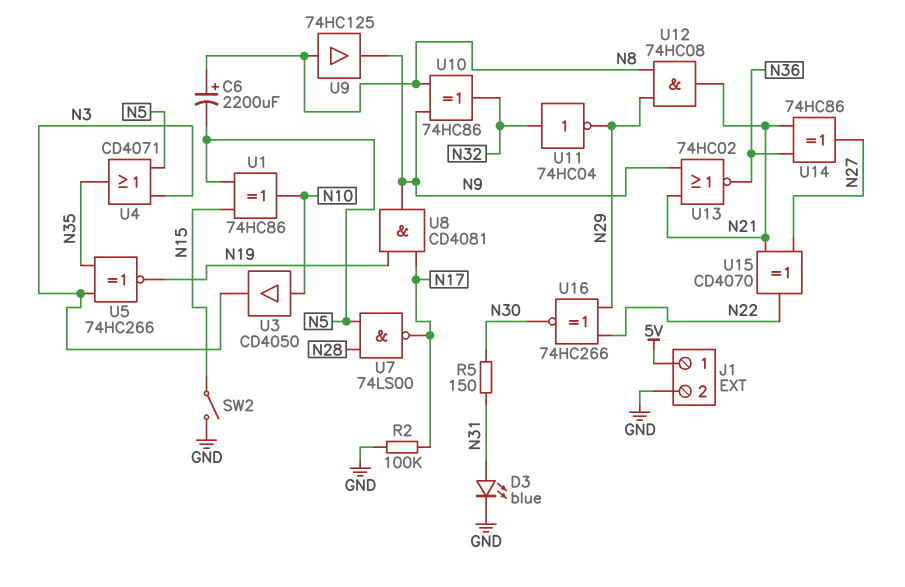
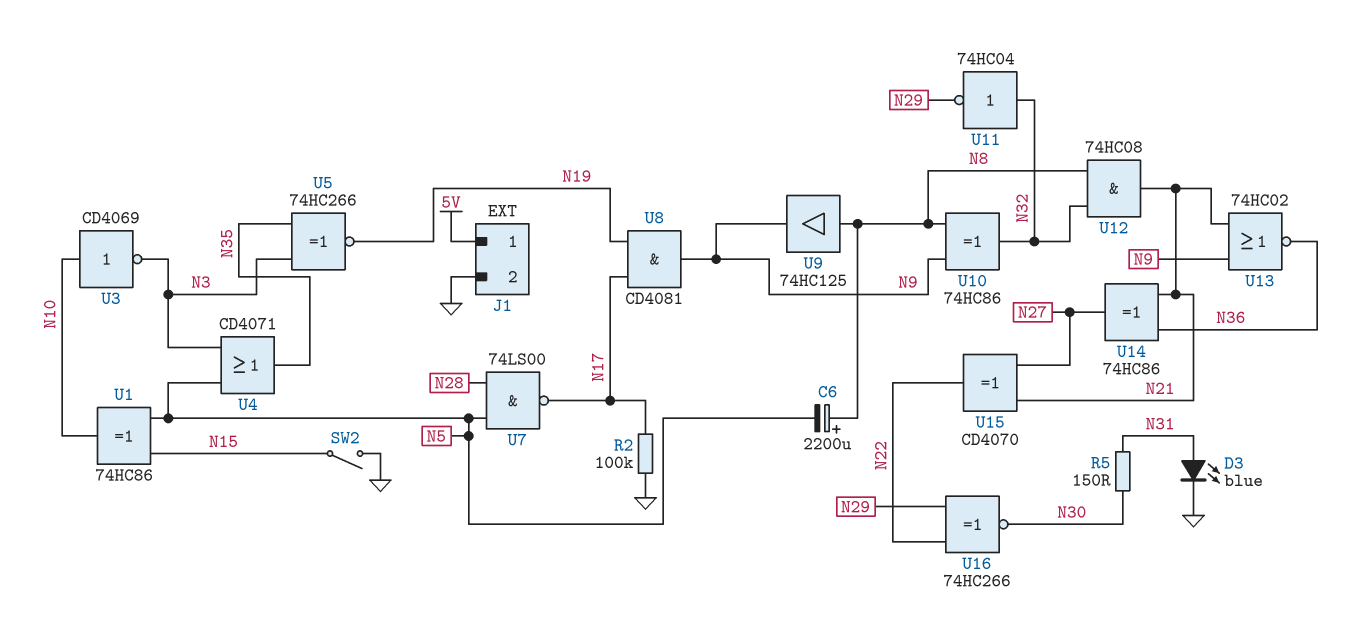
U3: buffer CD4050 (in N10, out N3) -> NOT CD4069 (in N10, out N3)
U12: AND 74HC08 (in N8, in N29, out N21) -> AND 74HC08 (in N8, in N32, out N21)

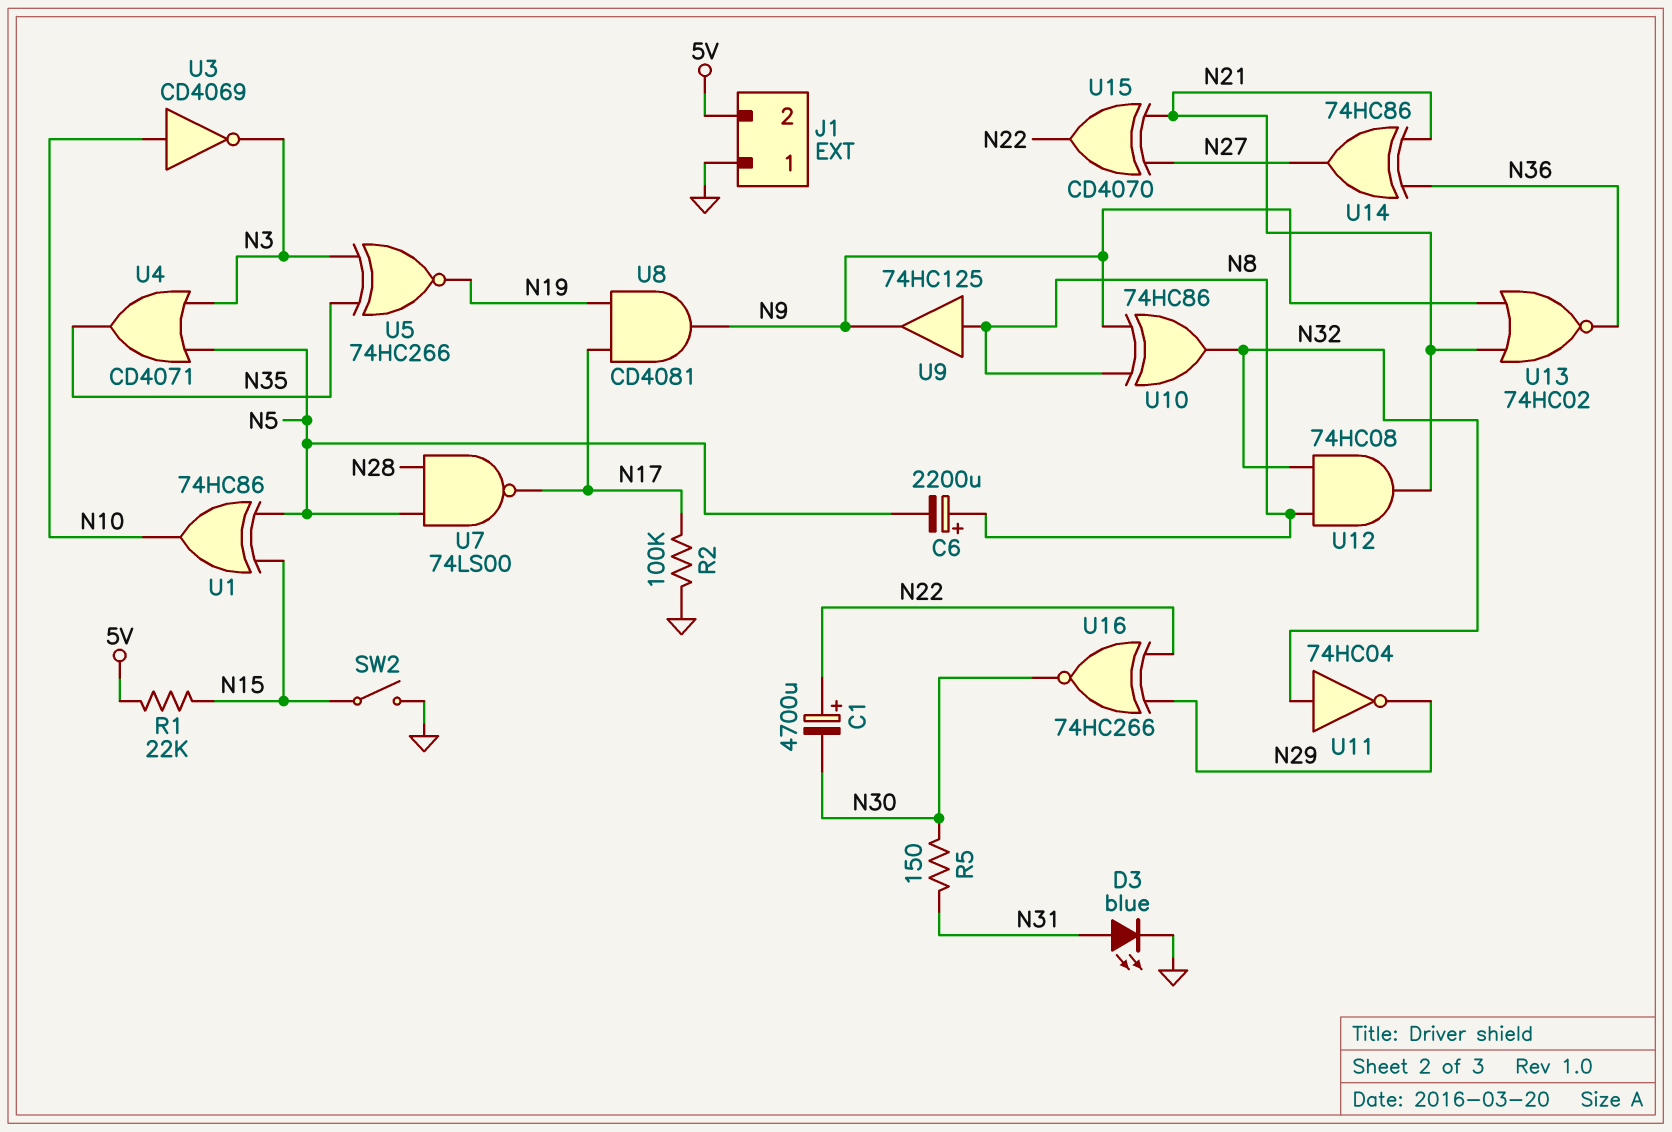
C1: none -> 4700uF (plus N22, minus N30)
J1 pin 1: 5V -> GND
J1 pin 2: GND -> 5V
R1: none -> 22k (5V, N15)

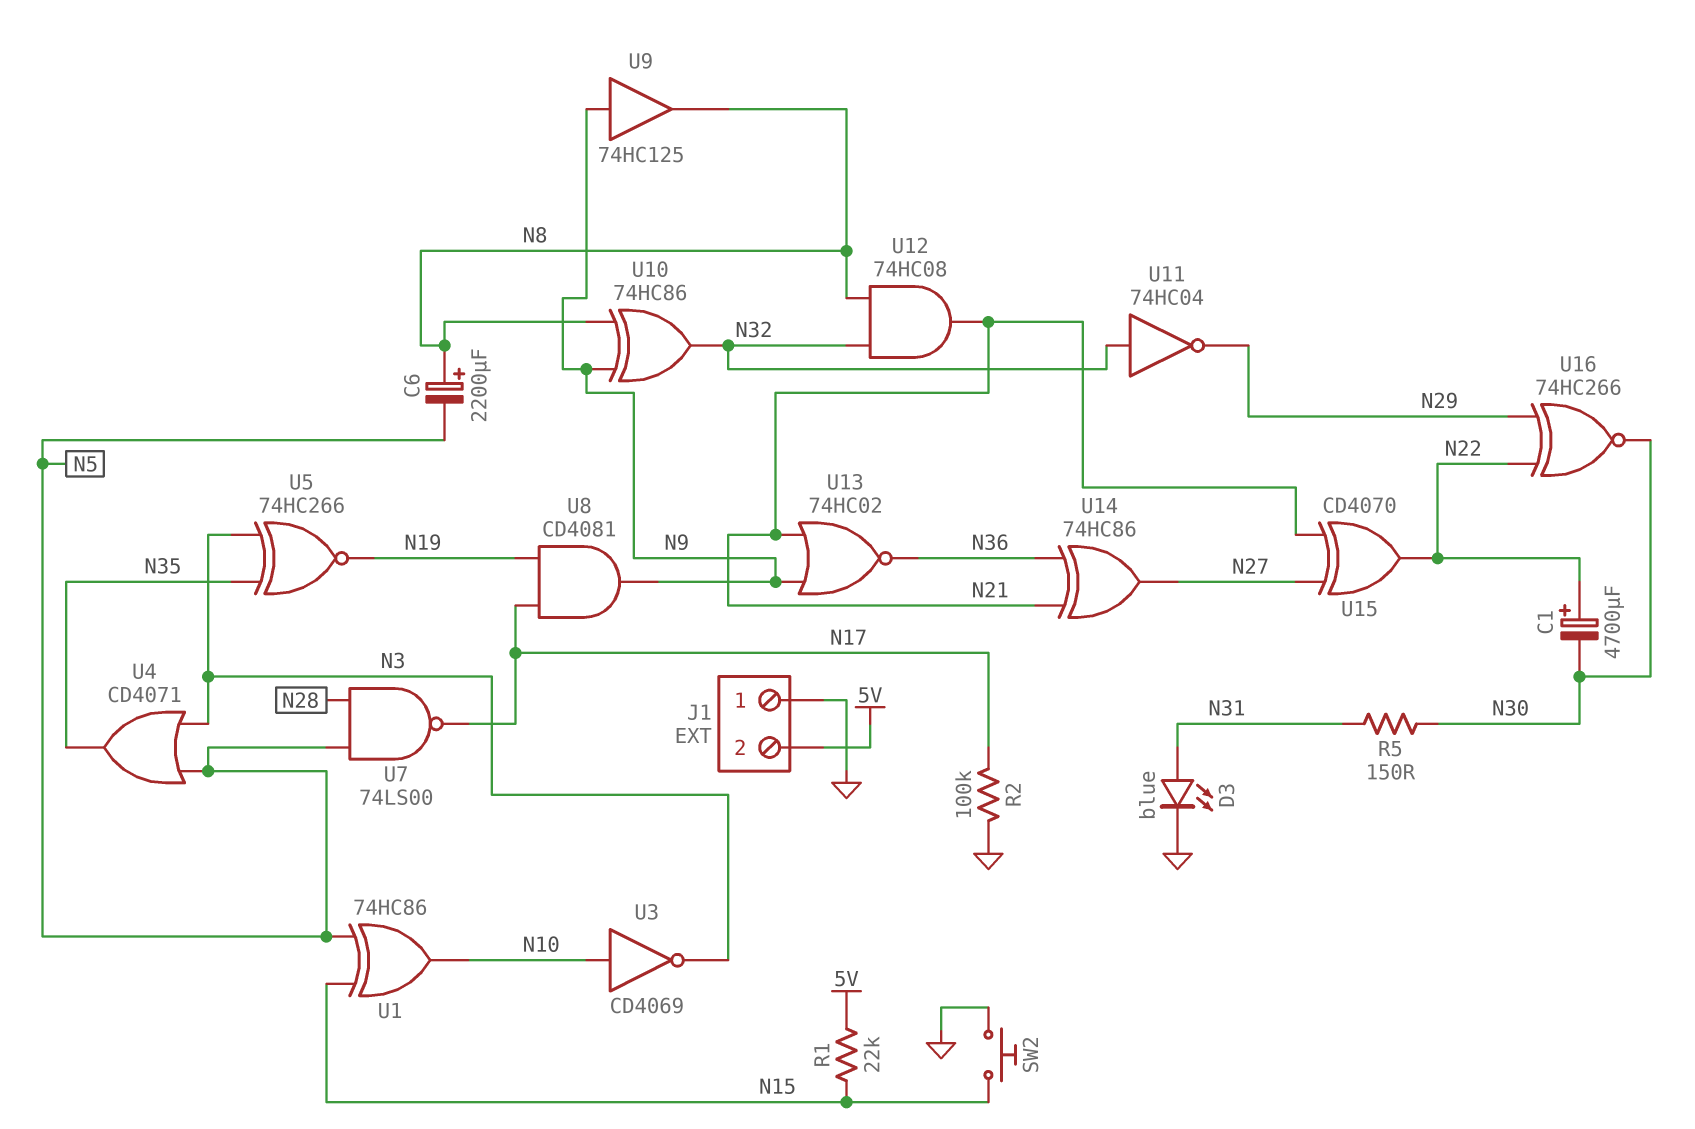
SW2: switch (GND, N15) -> button (GND, N15)
U9: buffer 74HC125 (in N8, out N9) -> buffer 74HC125 (in N9, out N8)

